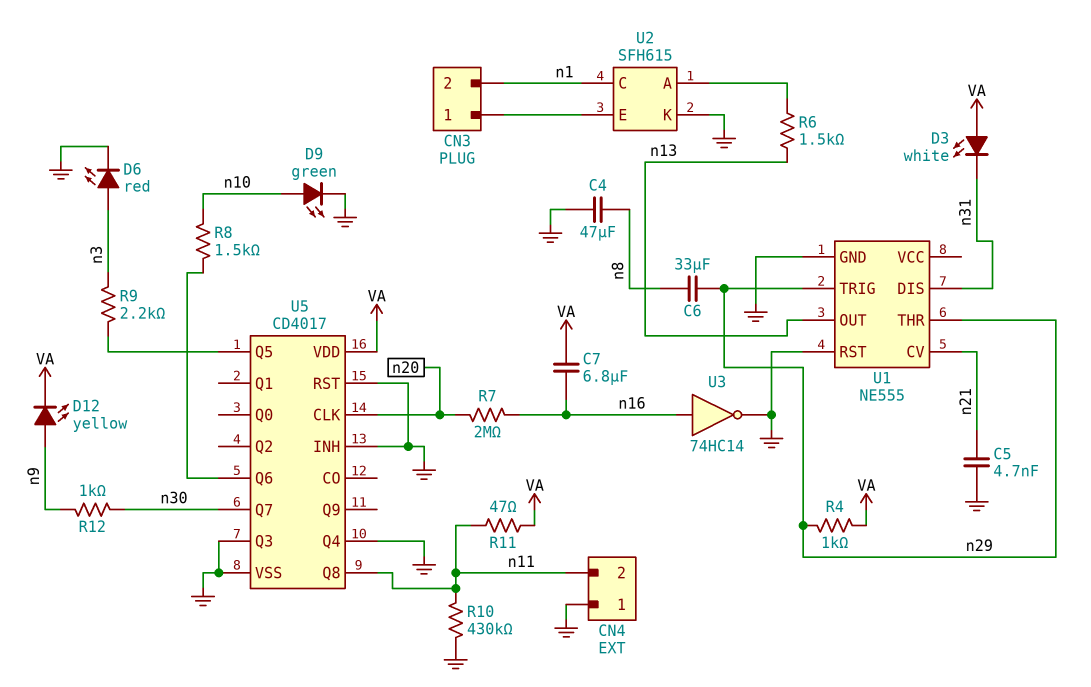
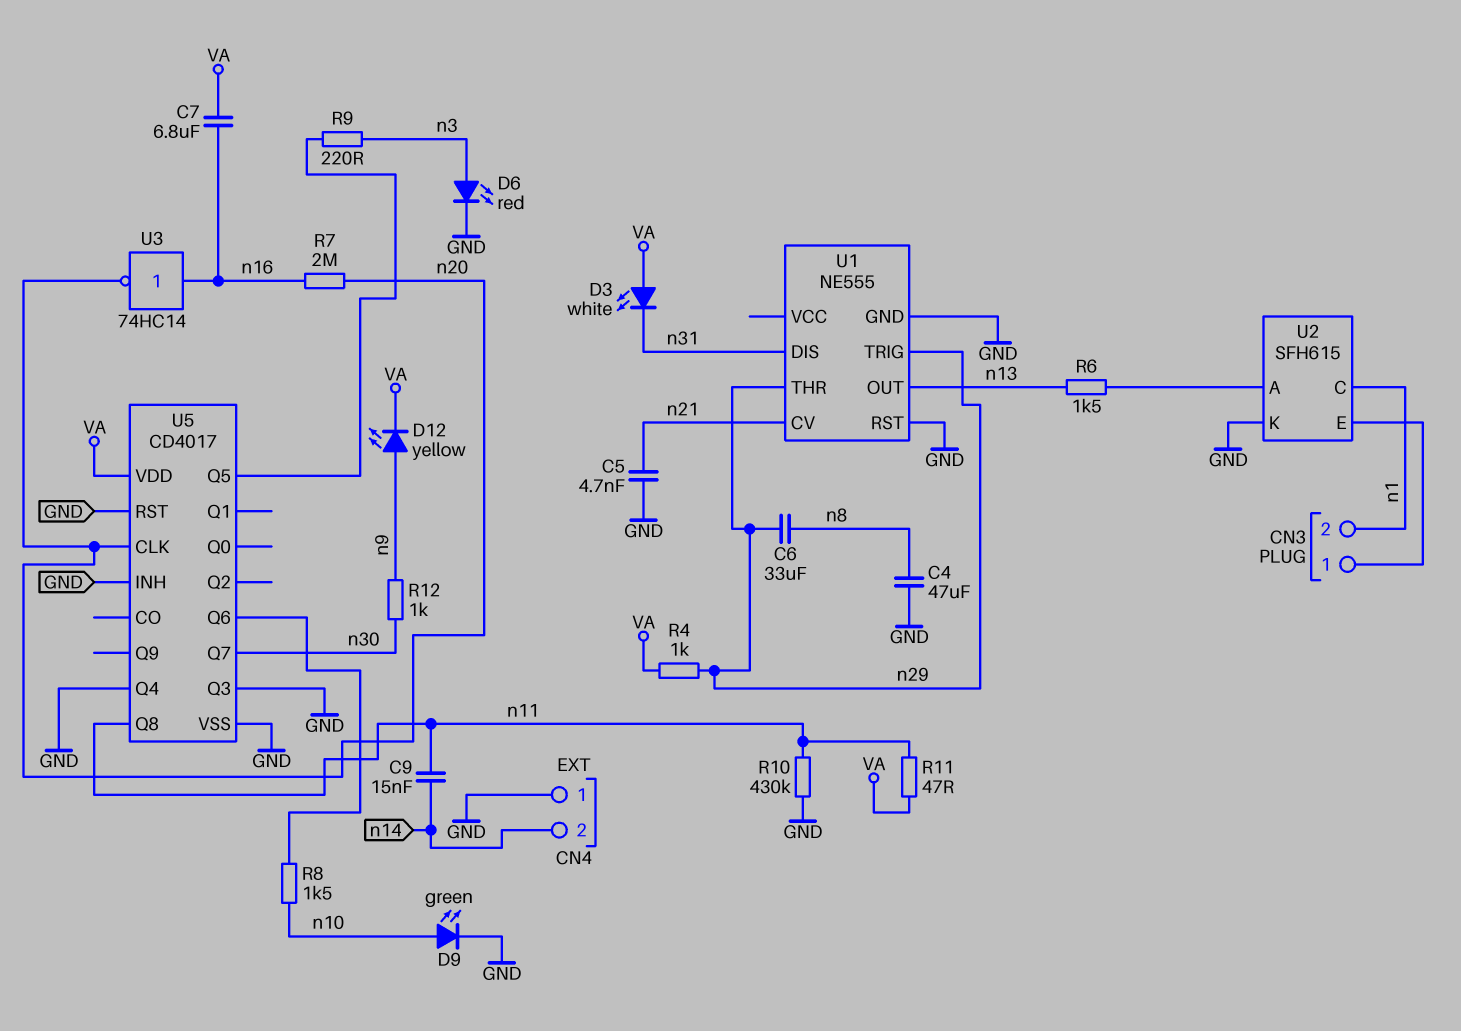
C9: none -> 15nF (n11, n14)
CN4 pin 2: n11 -> n14
R9: 2.2k (U5/Q5, n3) -> 220 (U5/Q5, n3)
U3: NOT 74HC14 (in n16, out GND) -> NOT 74HC14 (in n16, out n20)

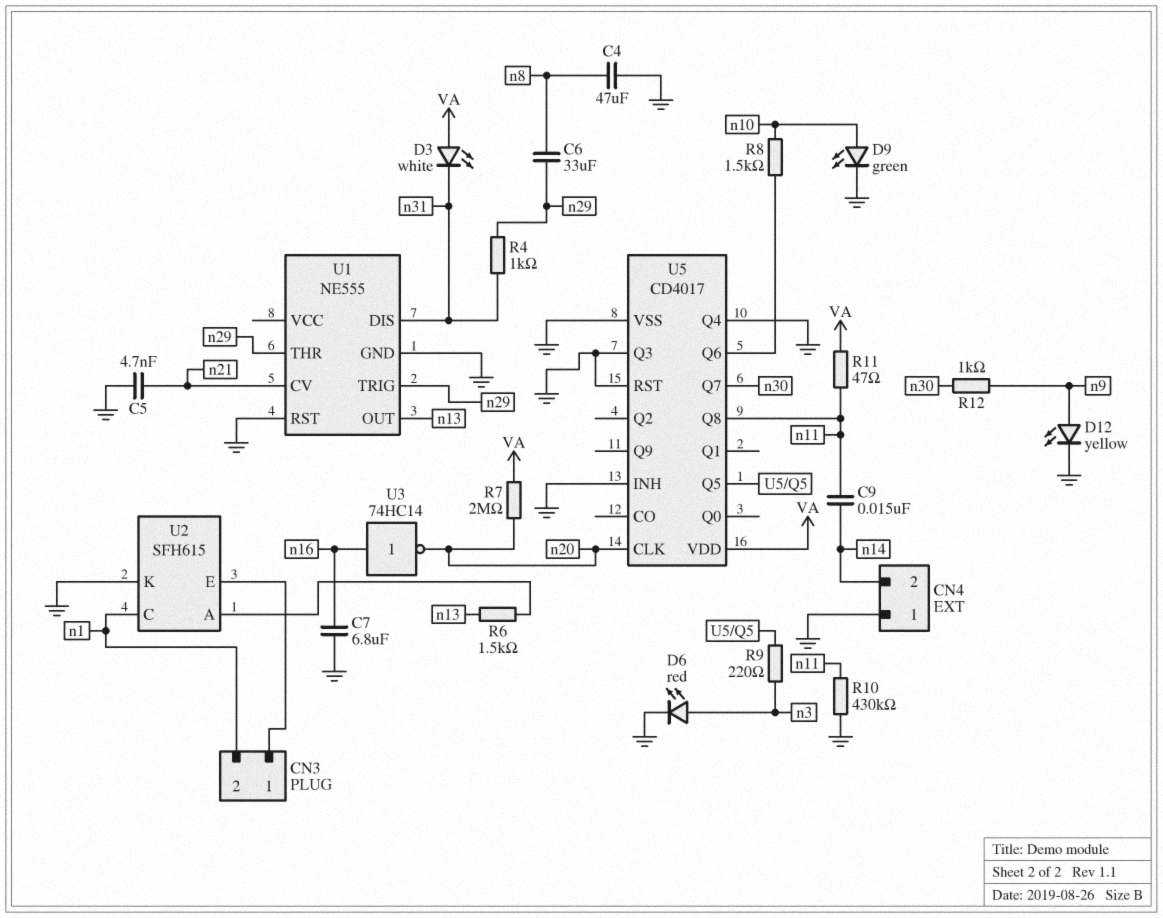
C7: 6.8uF (VA, n16) -> 6.8uF (GND, n16)
D12: LED yellow (A n9, K VA) -> LED yellow (A n9, K GND)
R4: 1k (VA, n29) -> 1k (n29, n31)
R7: 2M (n16, n20) -> 2M (VA, n20)

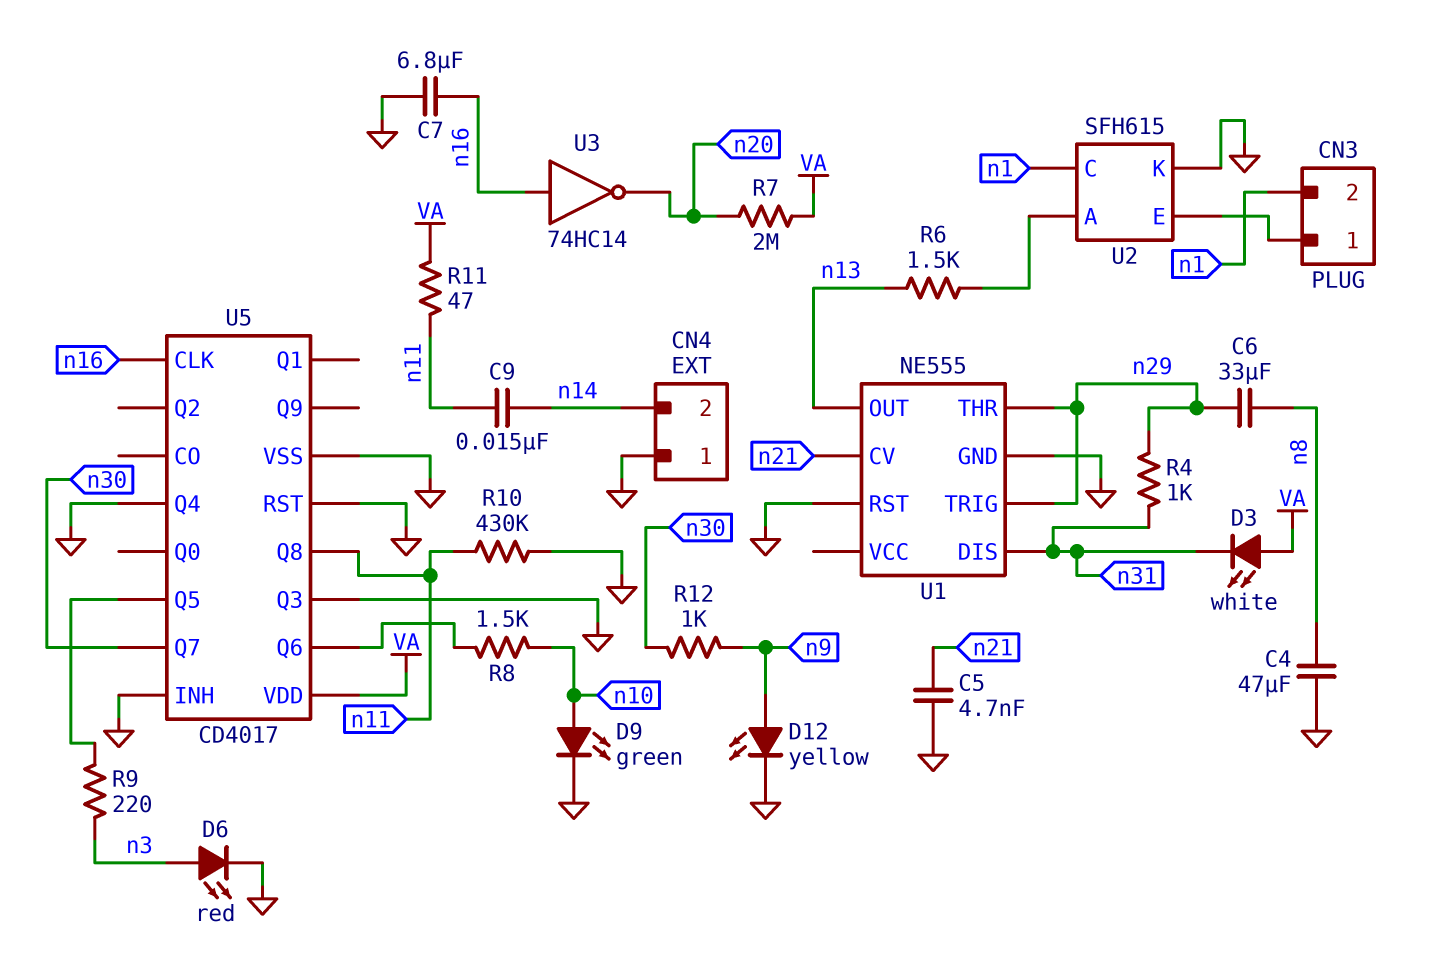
U5 pin CLK: n20 -> n16

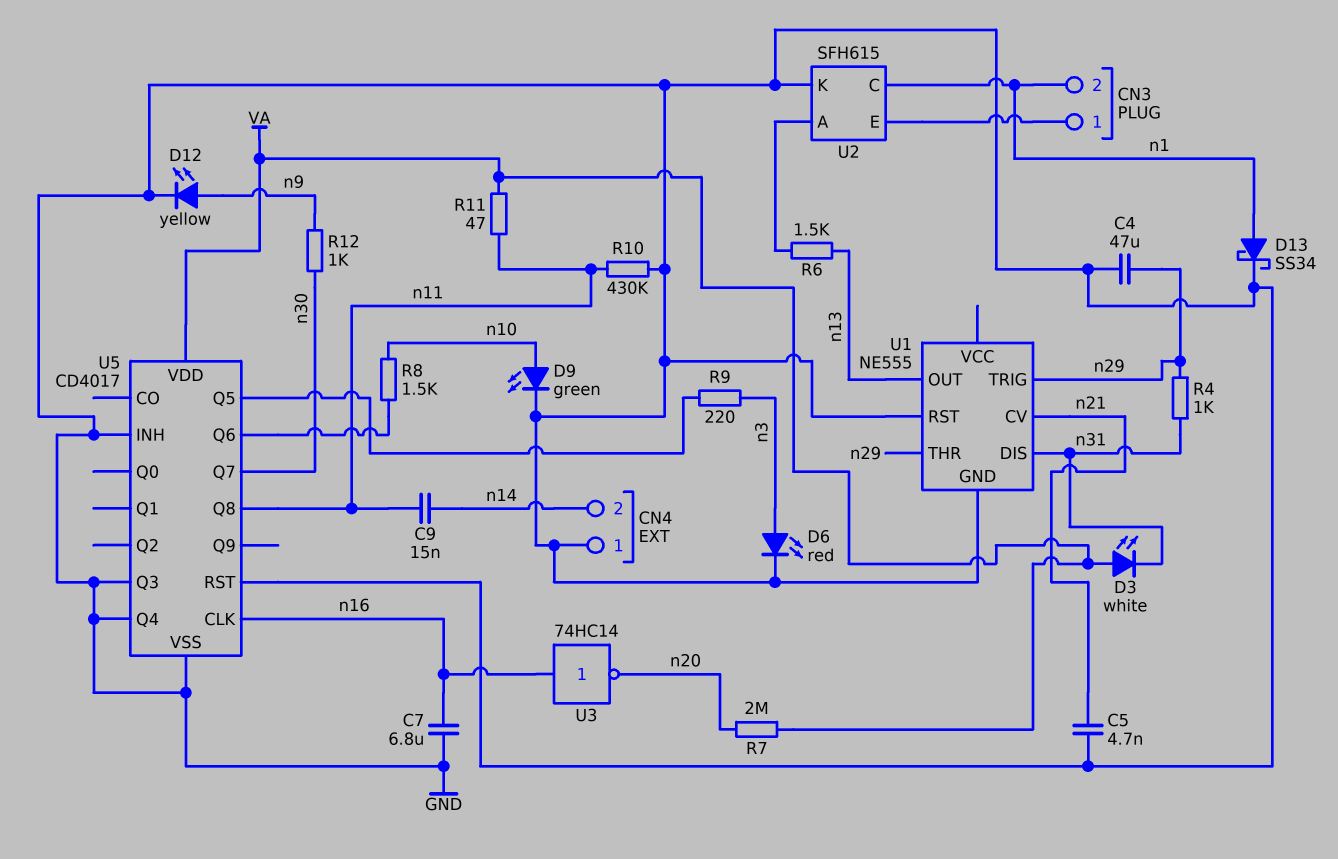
C4: 47uF (GND, n8) -> 47uF (GND, n29)
C6: 33uF (n8, n29) -> none
D13: none -> schottky SS34 (A n1, K GND)

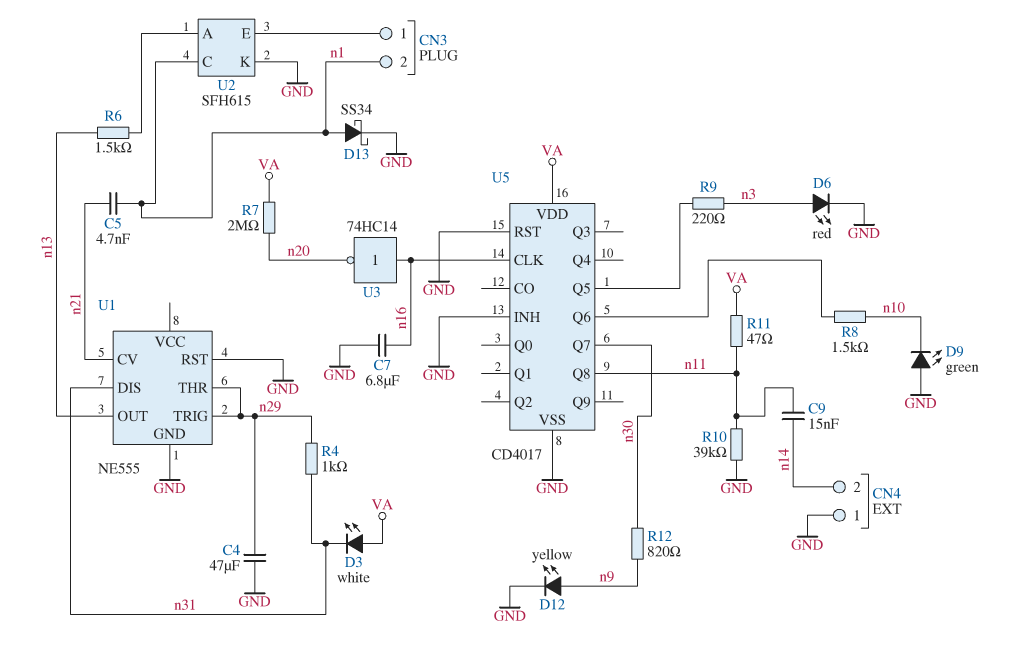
C5: 4.7nF (GND, n21) -> 4.7nF (n1, n21)
D9: LED green (A n10, K GND) -> LED green (A GND, K n10)
R10: 430k (GND, n11) -> 39k (GND, n11)
R12: 1k (n9, n30) -> 820 (n9, n30)
U5 pin Q3: GND -> none
U5 pin Q4: GND -> none

